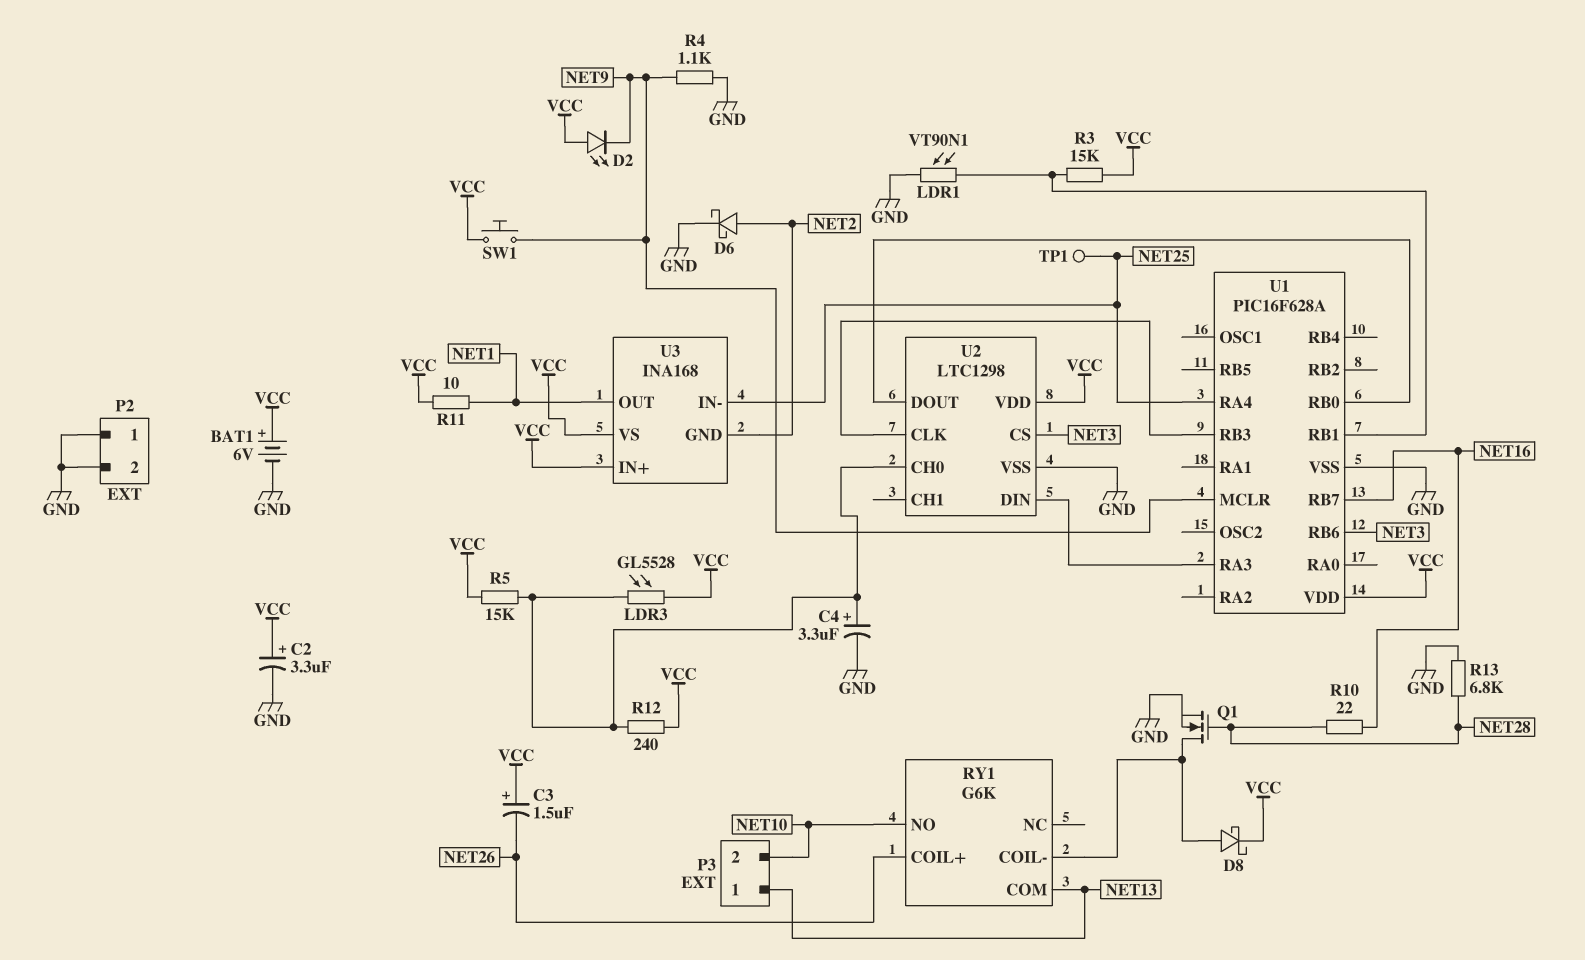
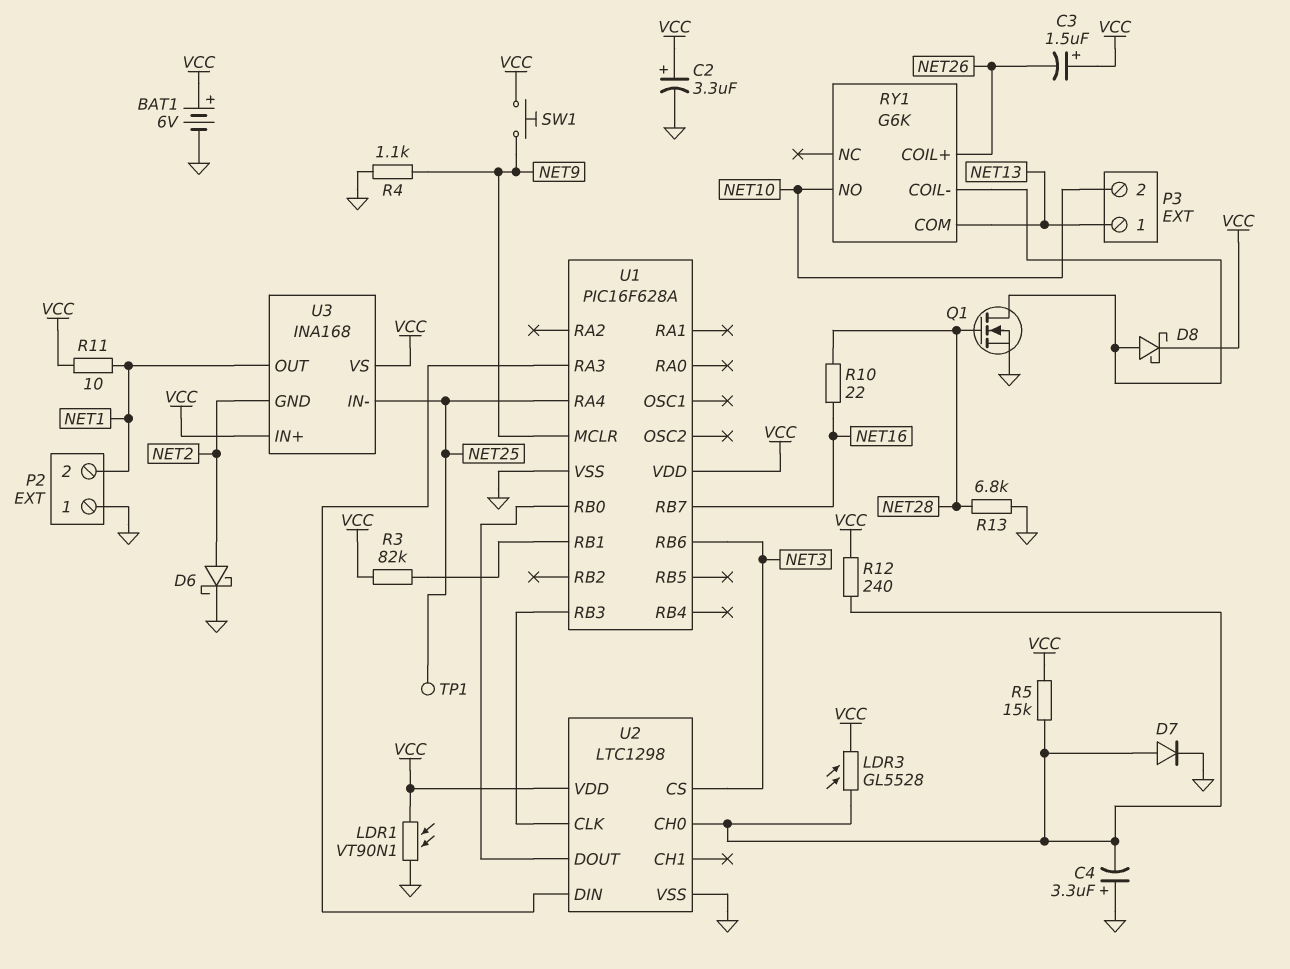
C4: 3.3uF (plus U2/CH0, minus GND) -> 3.3uF (plus GND, minus U2/CH0)
D2: LED (A VCC, K NET9) -> none
D7: none -> diode (A U2/CH0, K GND)
LDR1: VT90N1 (GND, U1/RB1) -> VT90N1 (GND, VCC)
P2 pin 2: GND -> NET1
R3: 15k (U1/RB1, VCC) -> 82k (U1/RB1, VCC)

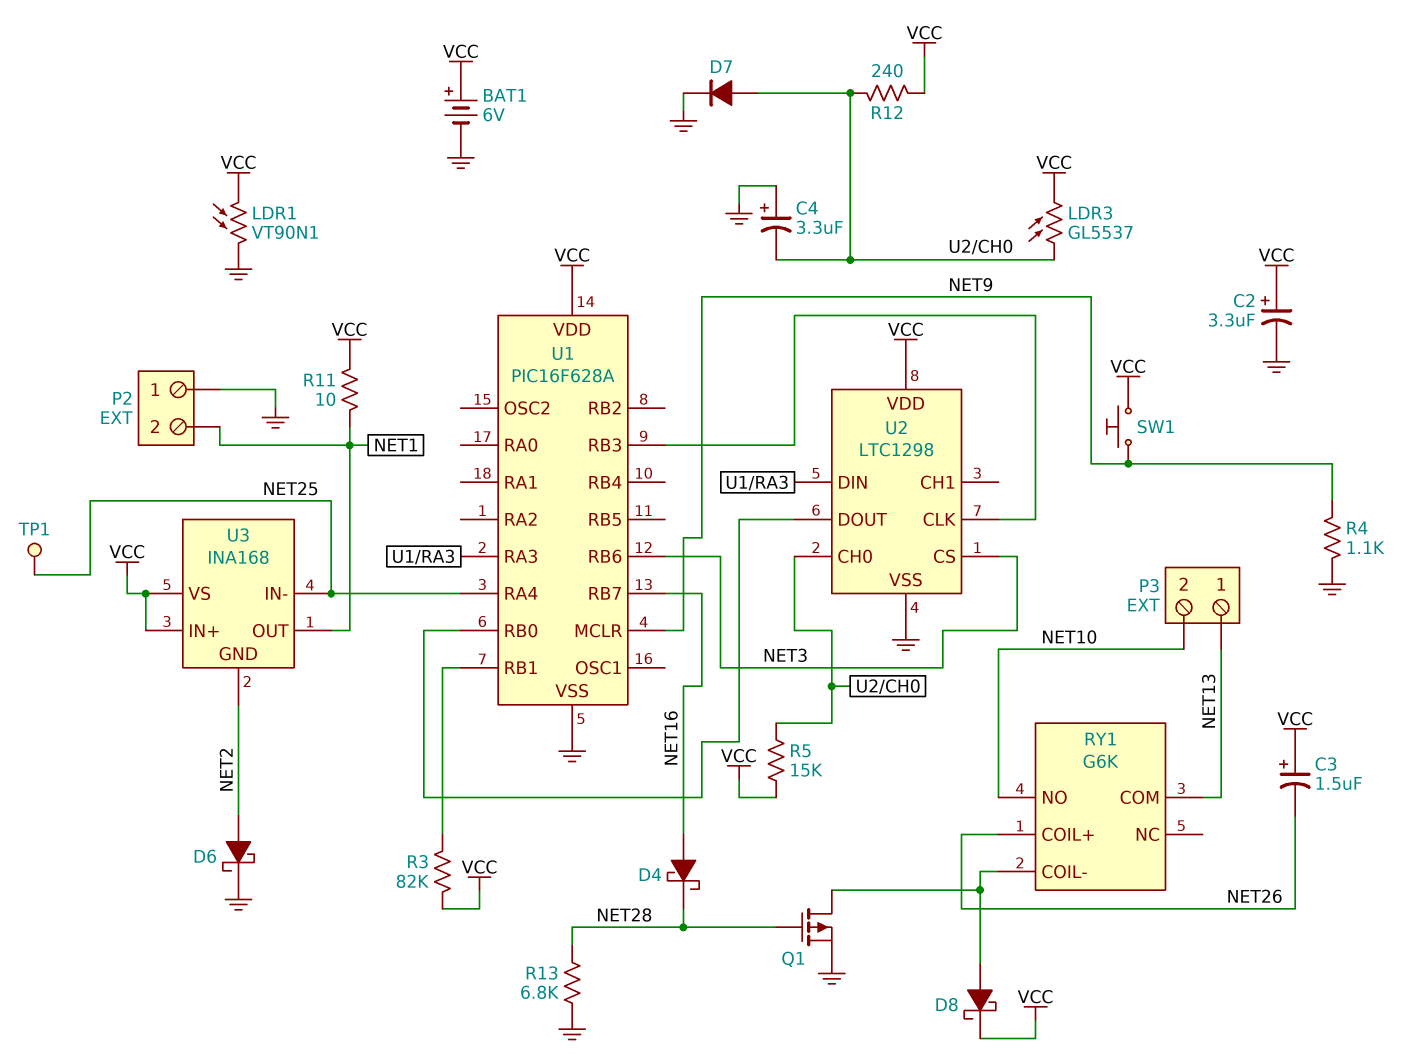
D4: none -> schottky (A NET16, K NET28)
LDR3: GL5528 (U2/CH0, VCC) -> GL5537 (U2/CH0, VCC)
Q1: NMOS (G NET28, D RY1/COIL-, S GND) -> PMOS (G NET28, D RY1/COIL-, S GND)
R10: 22 (NET16, NET28) -> none

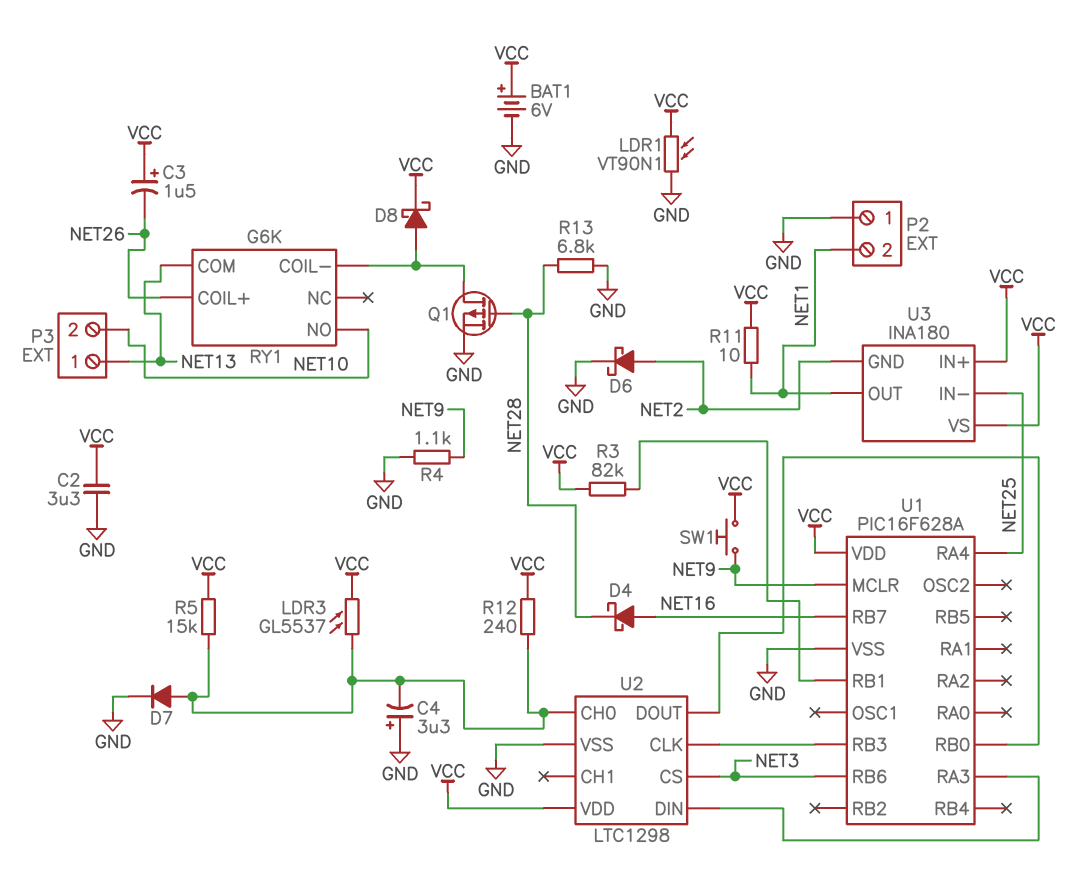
C2: 3.3uF (plus VCC, minus GND) -> 3.3uF (GND, VCC)
TP1: test point (NET25) -> none
U3: INA168 -> INA180

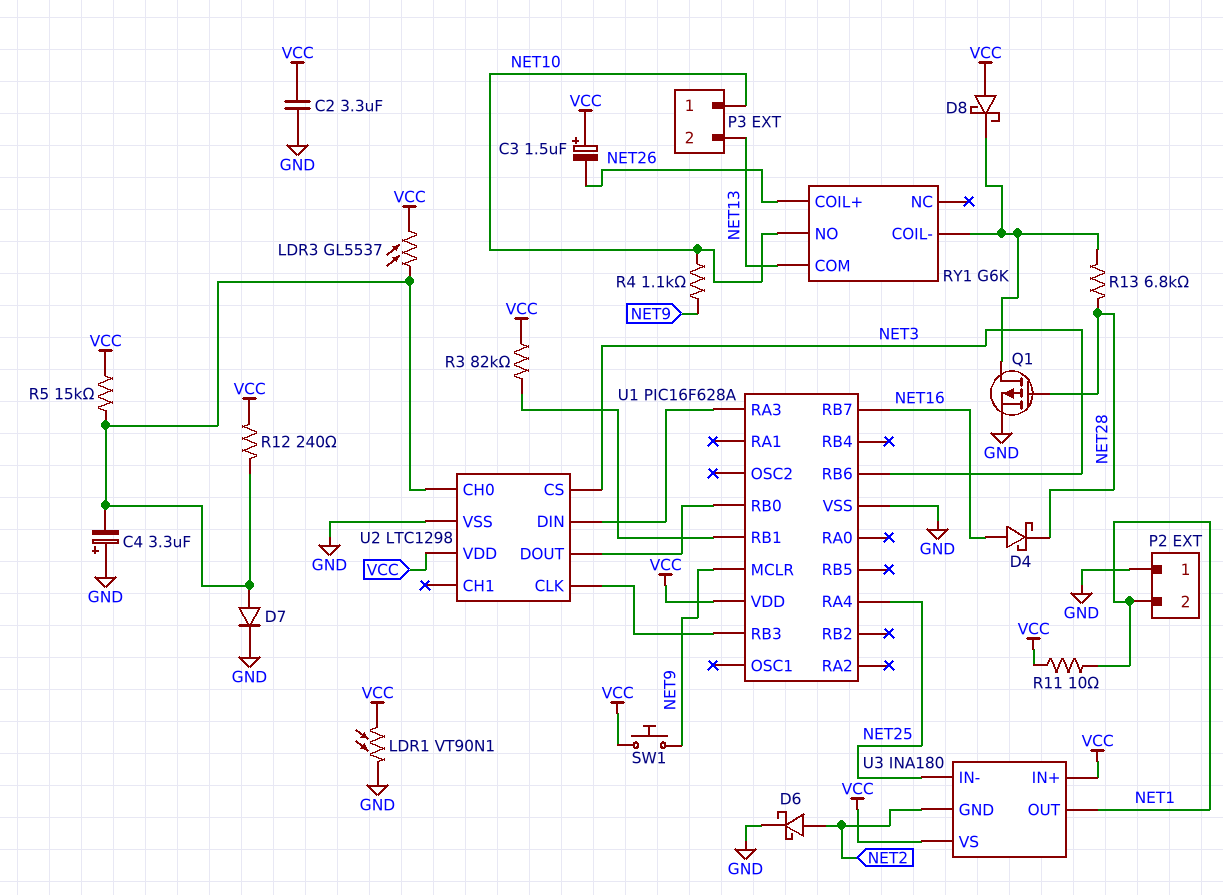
BAT1: 6V (plus VCC, minus GND) -> none
D8: schottky (A RY1/COIL-, K VCC) -> schottky (A VCC, K RY1/COIL-)
P3 pin 1: NET13 -> NET10
P3 pin 2: NET10 -> NET13
R4: 1.1k (GND, NET9) -> 1.1k (NET9, NET10)
R13: 6.8k (GND, NET28) -> 6.8k (NET28, RY1/COIL-)

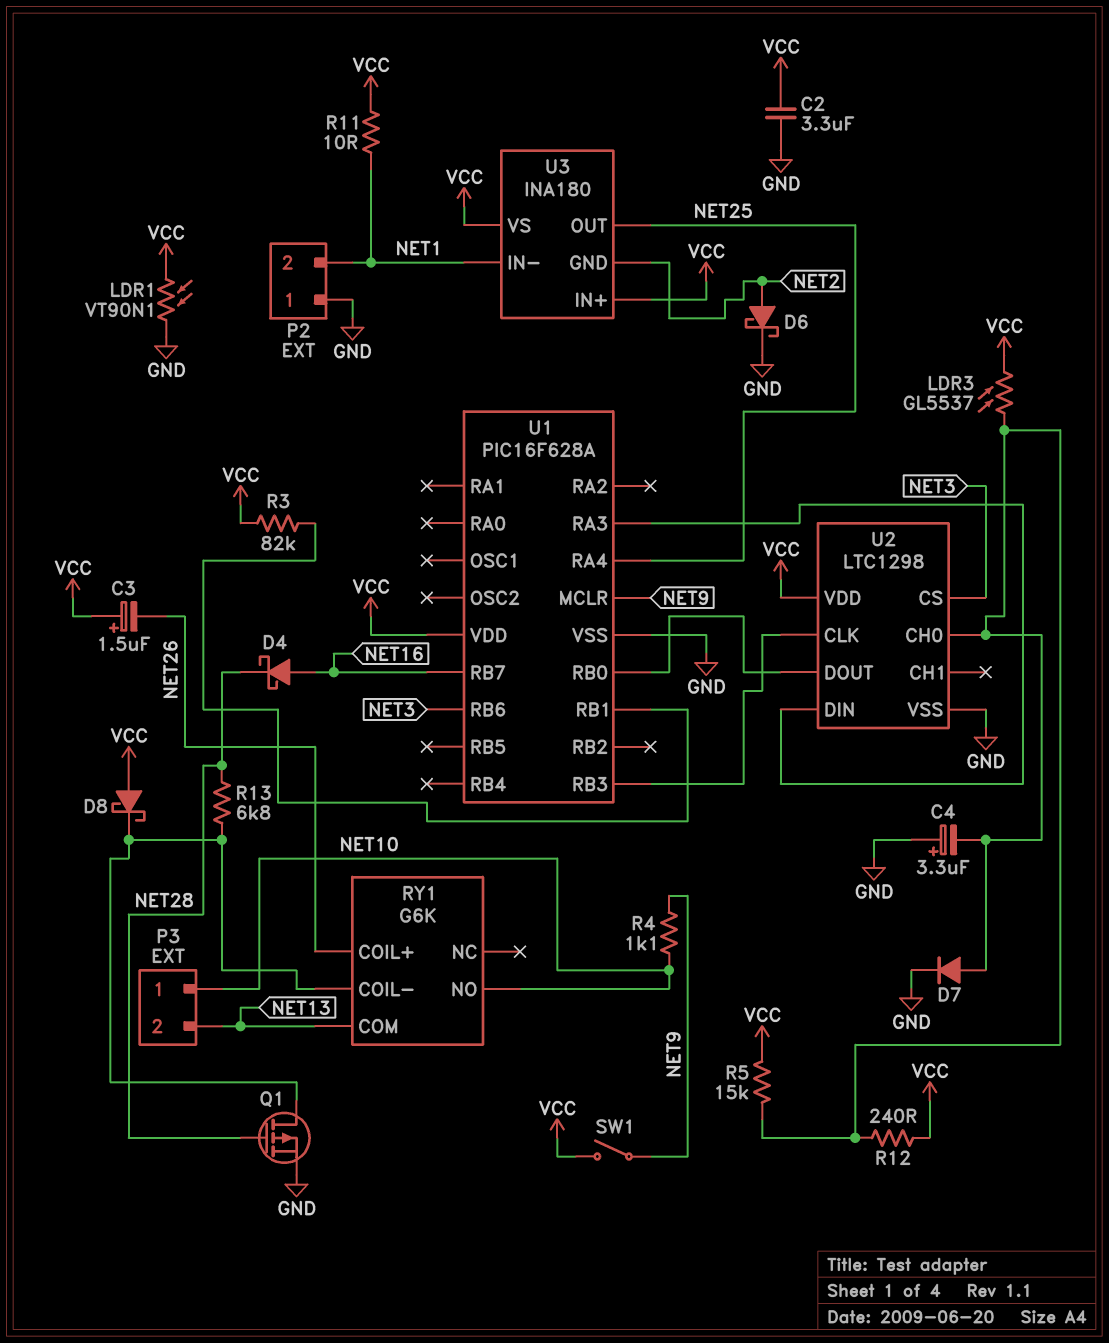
SW1: button (NET9, VCC) -> switch (NET9, VCC)
U3 pin IN-: NET25 -> NET1
U3 pin OUT: NET1 -> NET25

